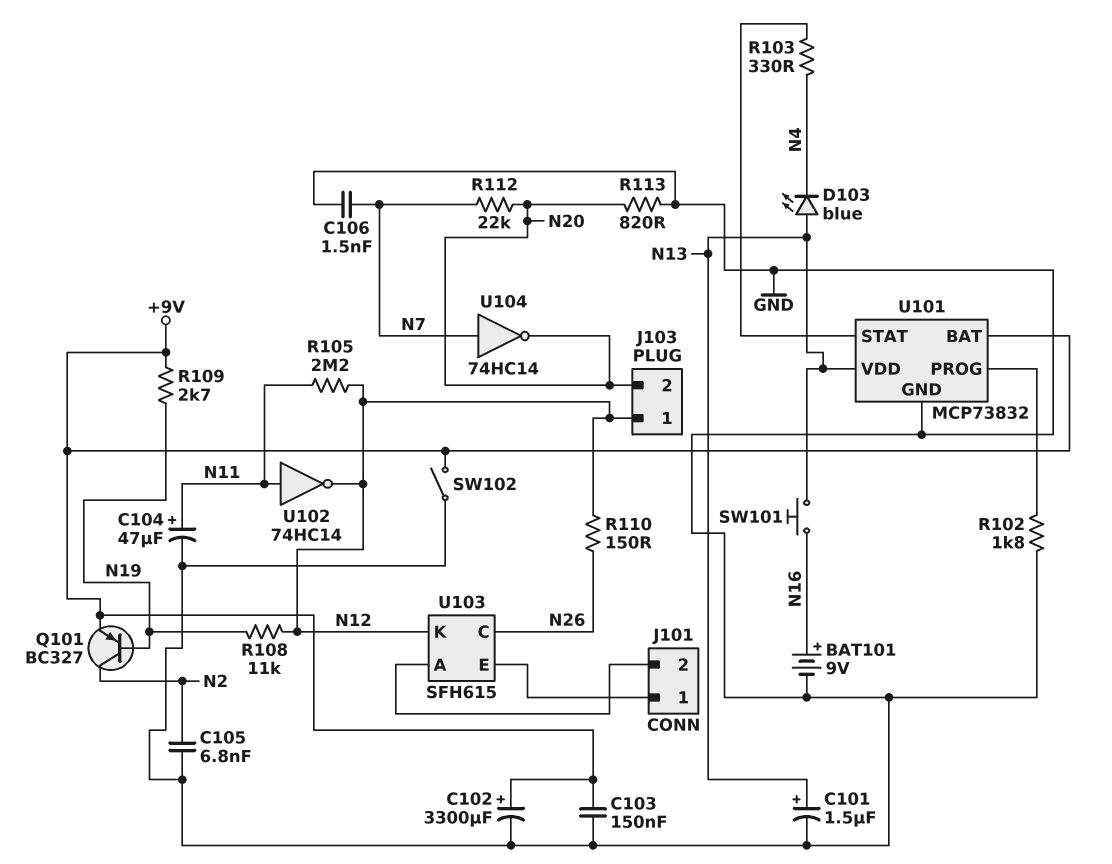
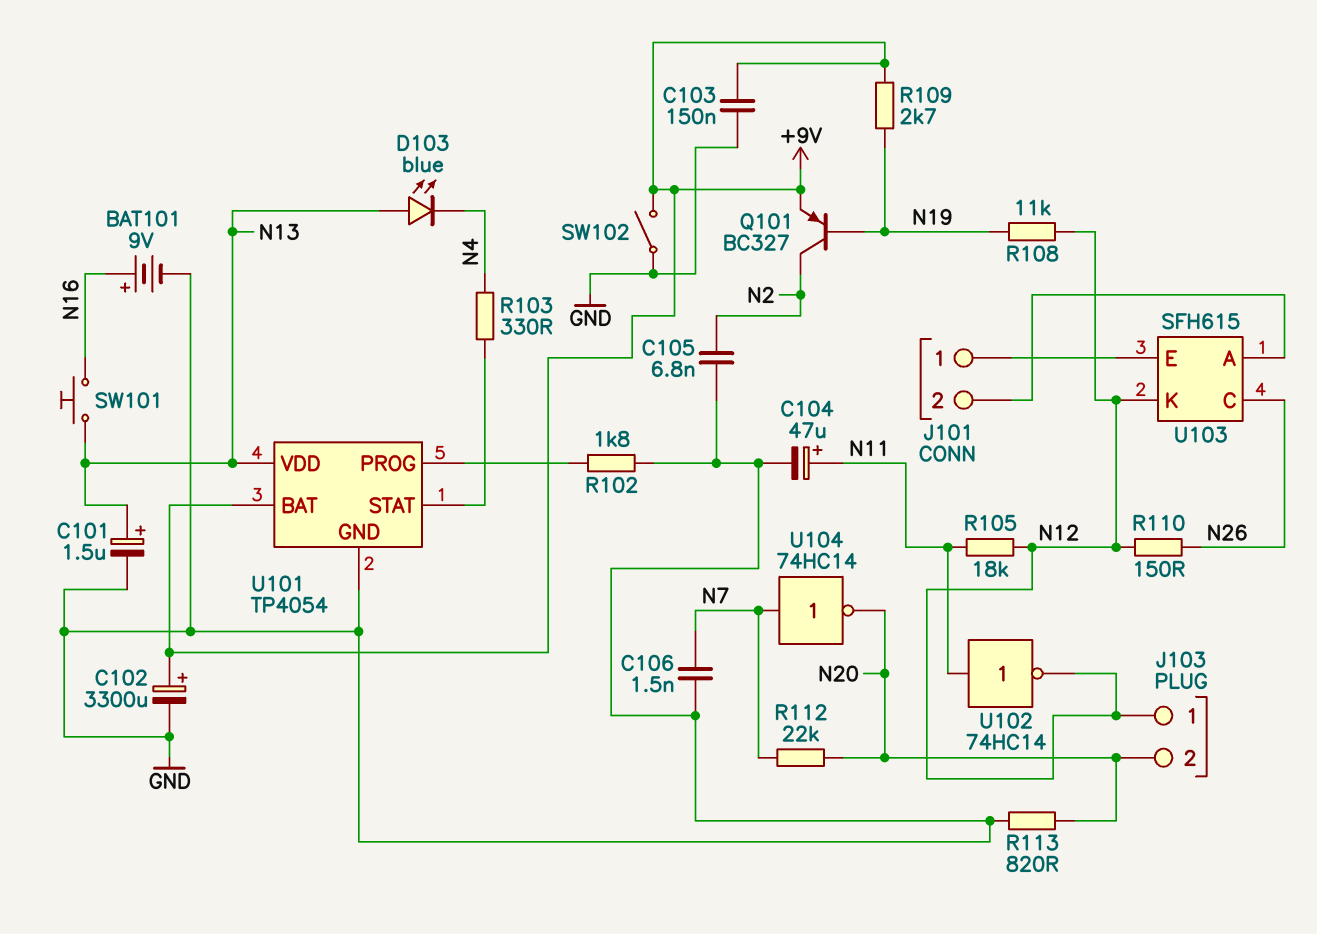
R105: 2.2M (N11, N12) -> 18k (N11, N12)
U101: MCP73832 -> TP4054

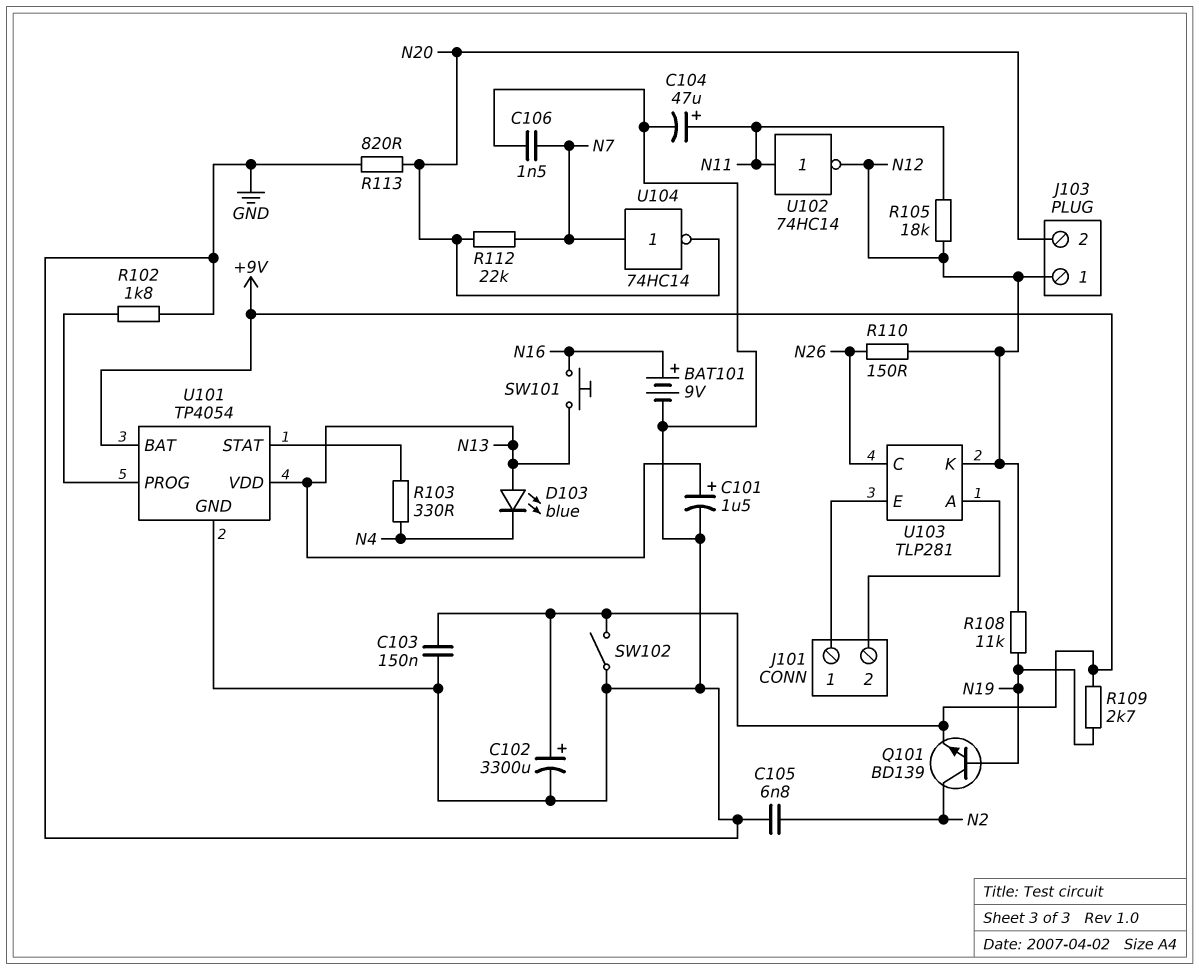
Q101: PNP BC327 (B N19, C N2, E +9V) -> NPN BD139 (B N19, C N2, E +9V)
U103: SFH615 -> TLP281

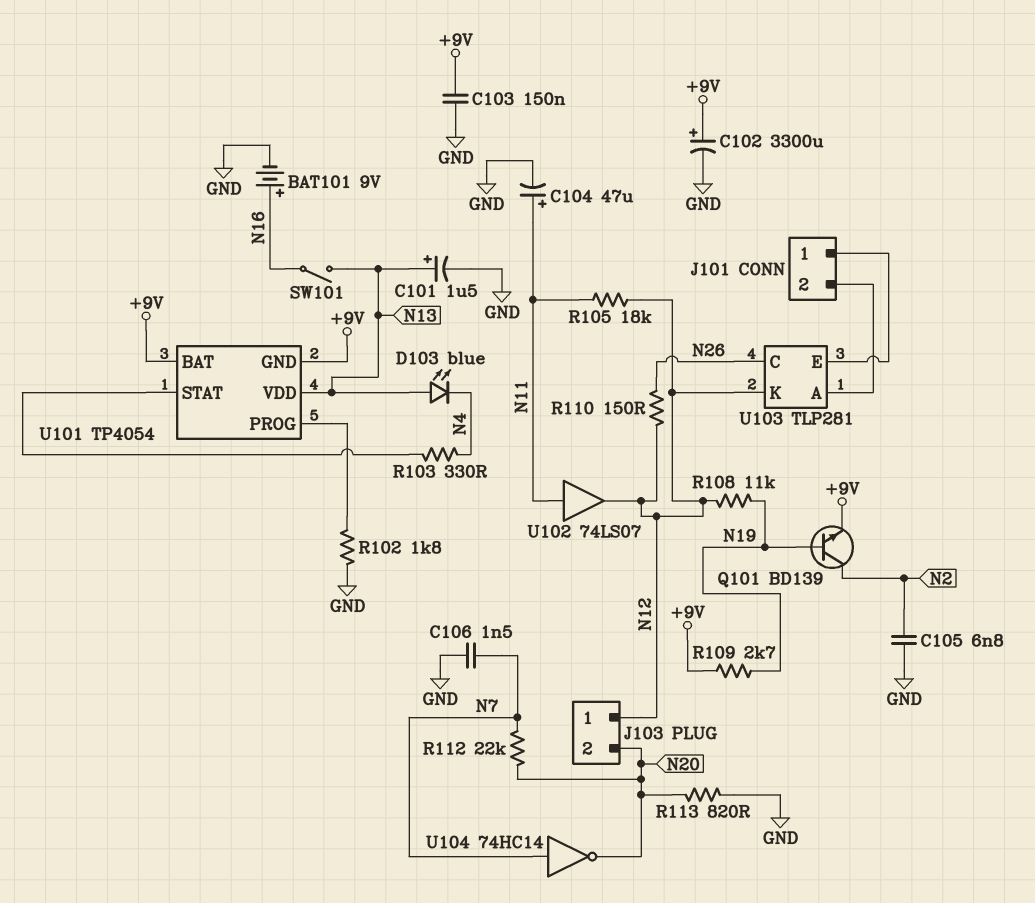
SW101: button (N13, N16) -> switch (N13, N16)
SW102: switch (+9V, GND) -> none
U101 pin GND: GND -> +9V
U102: NOT 74HC14 (in N11, out N12) -> buffer 74LS07 (in N11, out N12)

